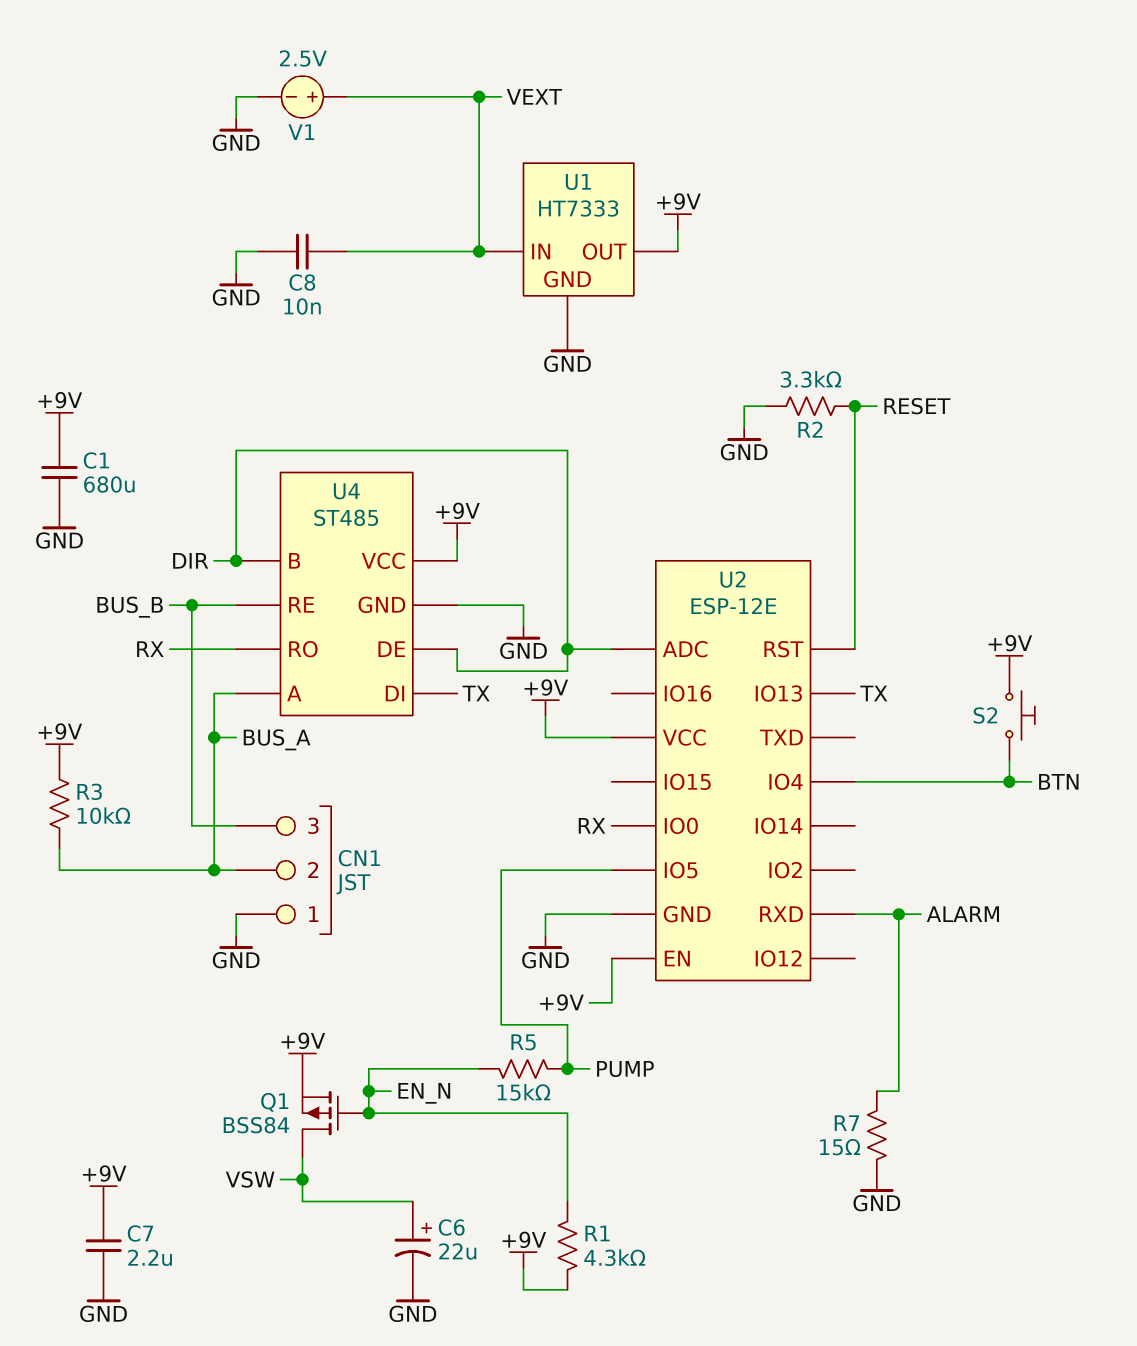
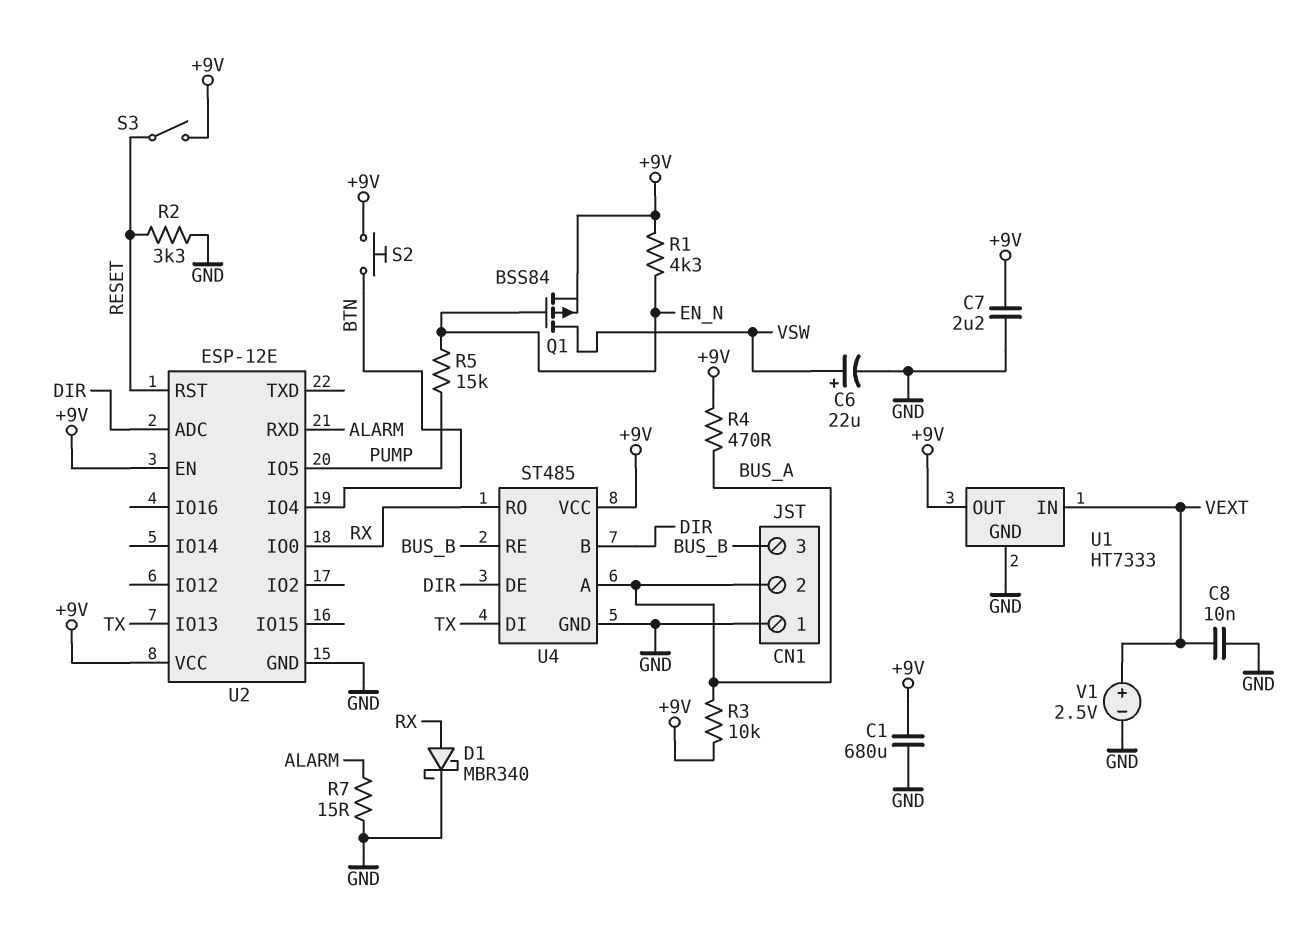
D1: none -> schottky MBR340 (A RX, K GND)
R4: none -> 470 (+9V, BUS_A)
S3: none -> switch (+9V, RESET)

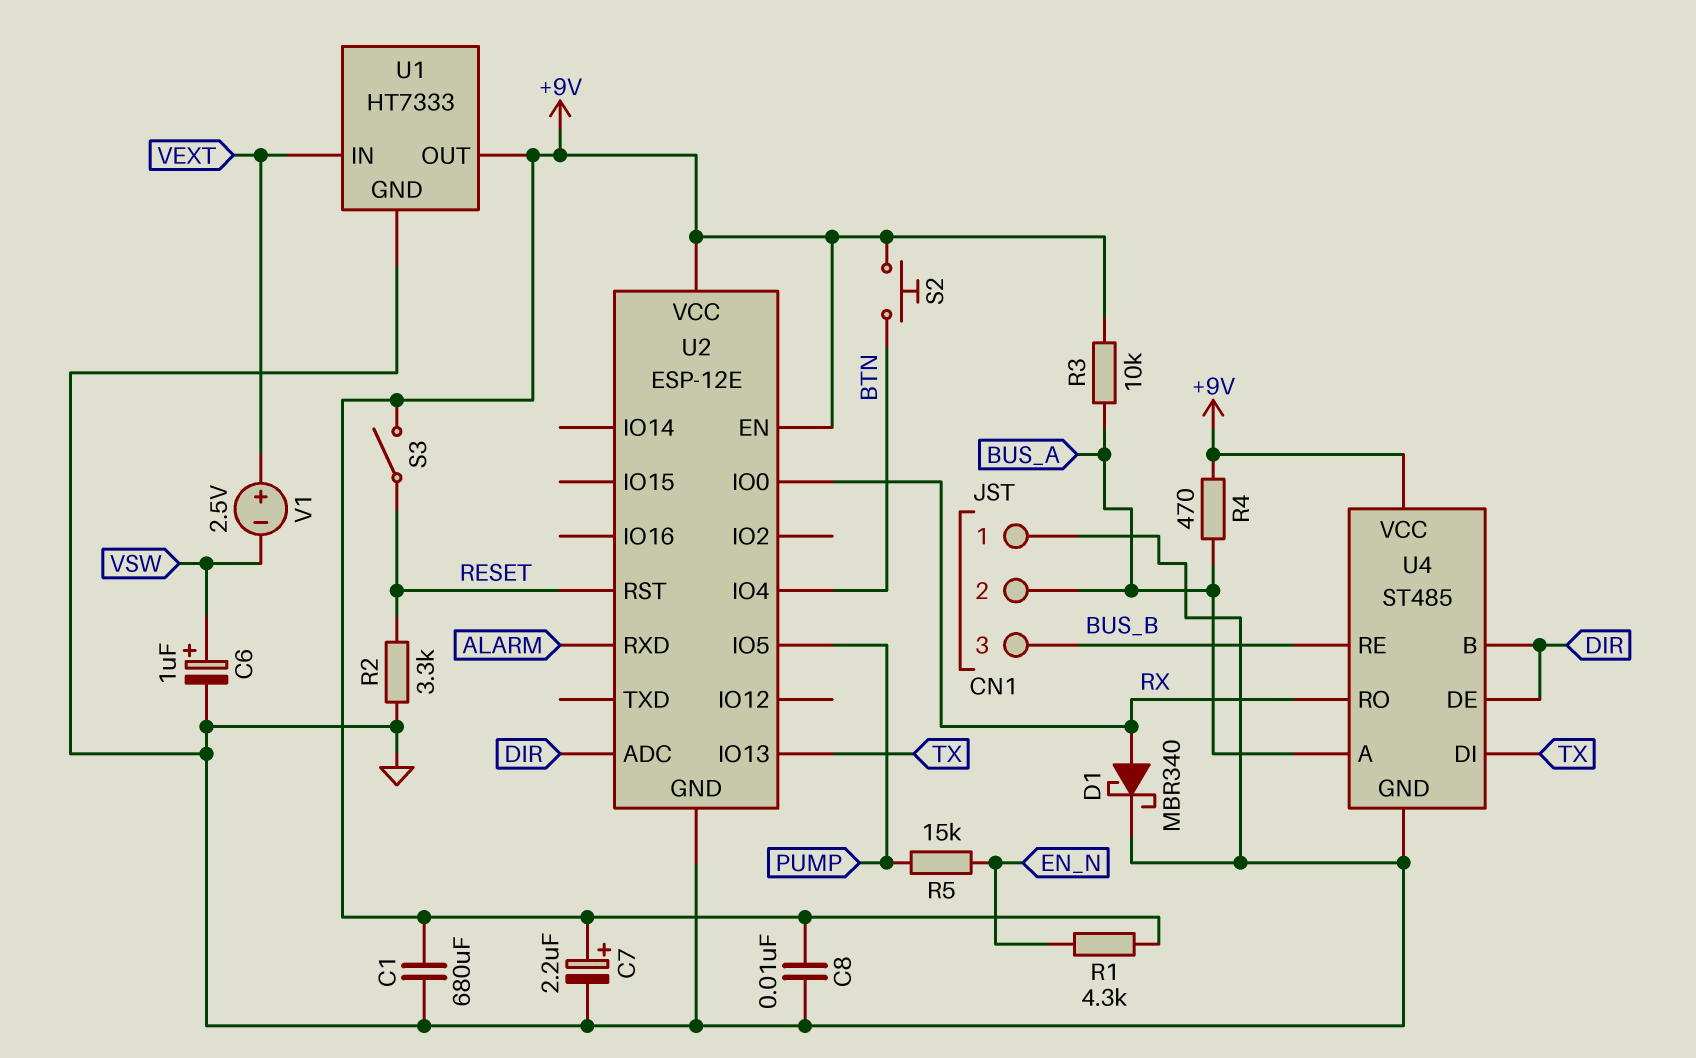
C6: 22uF (plus VSW, minus GND) -> 1uF (plus VSW, minus GND)
C7: 2.2uF (+9V, GND) -> 2.2uF (plus +9V, minus GND)
C8: 10nF (GND, VEXT) -> 10nF (+9V, GND)
Q1: PMOS BSS84 (G EN_N, D VSW, S +9V) -> none
R7: 15 (ALARM, GND) -> none
V1: 2.5V (plus VEXT, minus GND) -> 2.5V (plus VEXT, minus VSW)

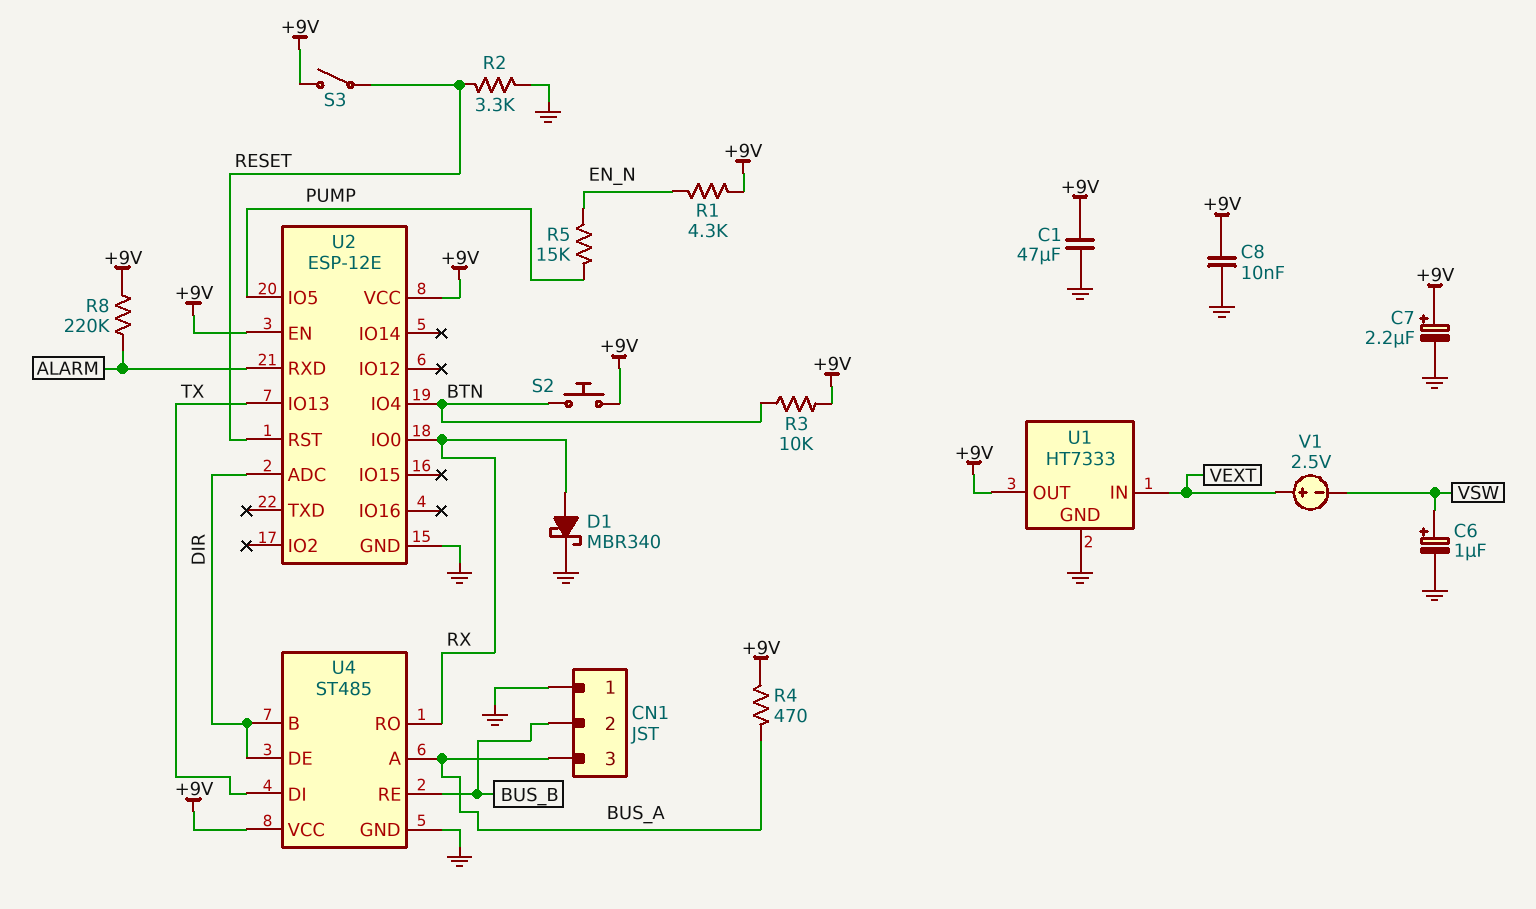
C1: 680uF (+9V, GND) -> 47uF (+9V, GND)
CN1 pin 2: BUS_A -> BUS_B
CN1 pin 3: BUS_B -> BUS_A
R3: 10k (+9V, BUS_A) -> 10k (+9V, BTN)
R8: none -> 220k (+9V, ALARM)

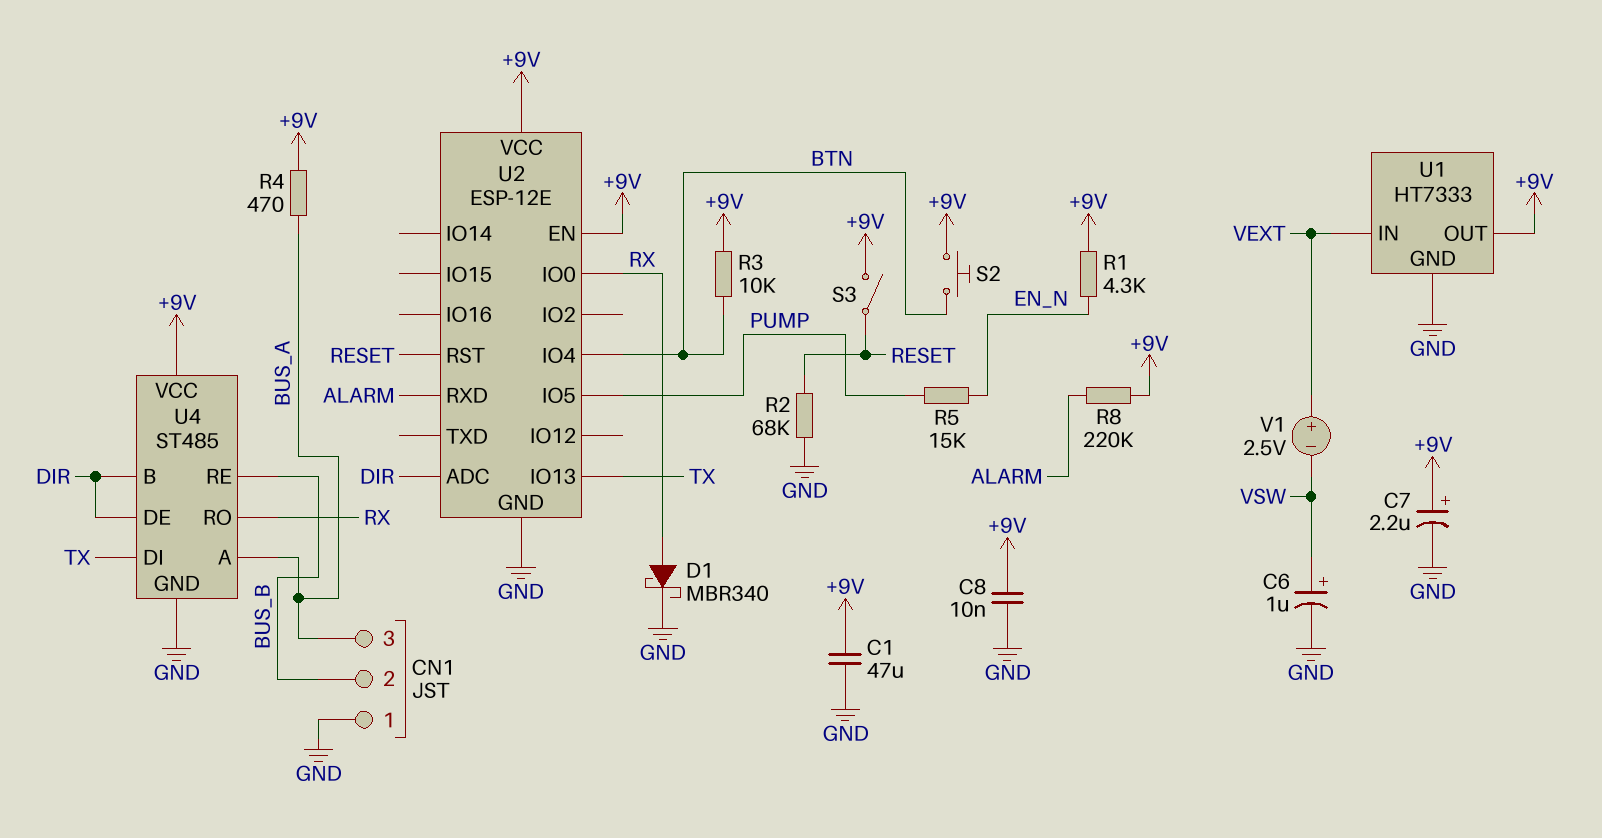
R2: 3.3k (GND, RESET) -> 68k (GND, RESET)

